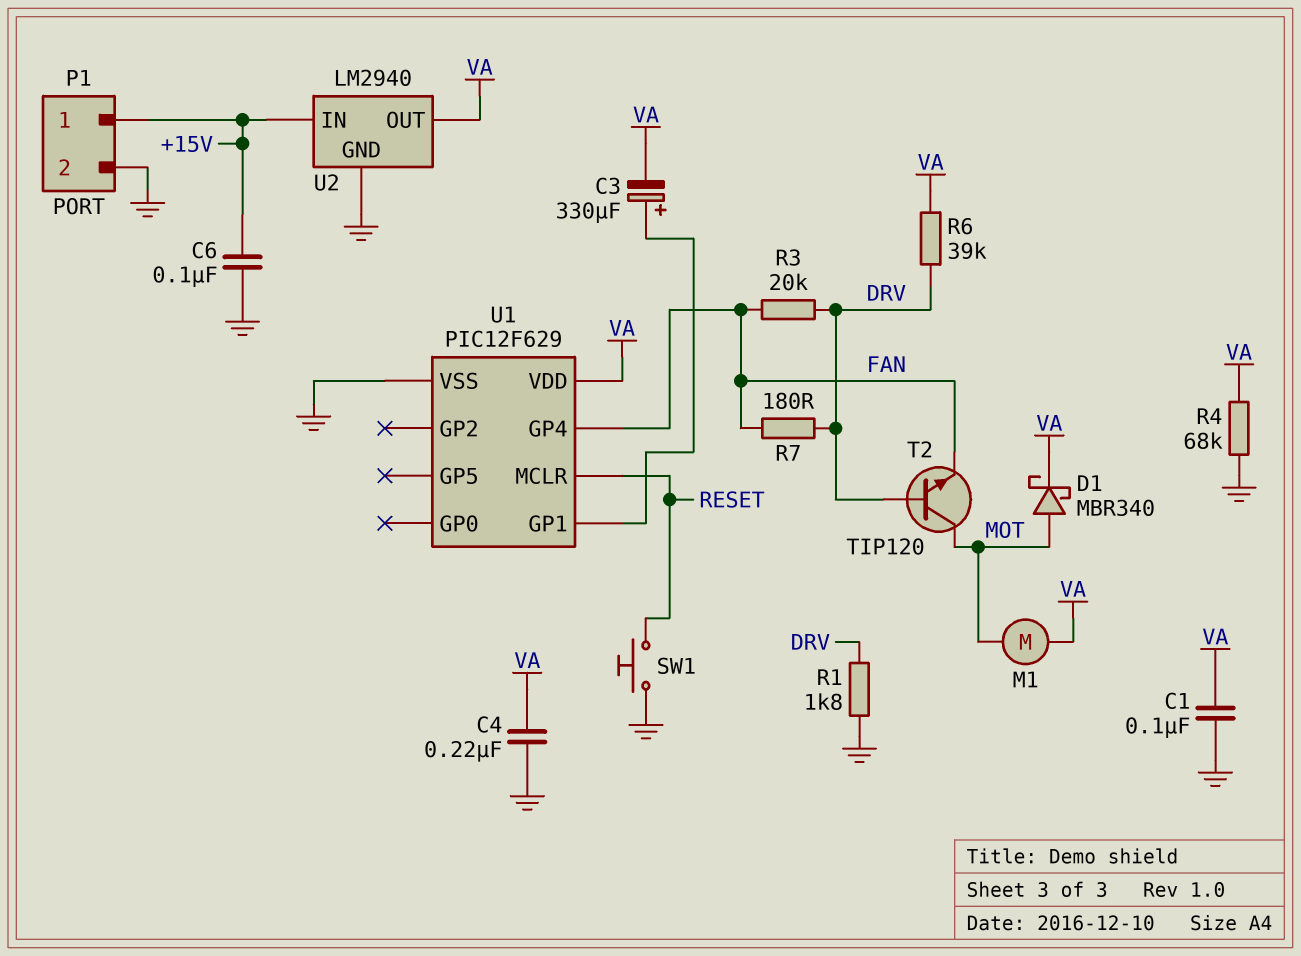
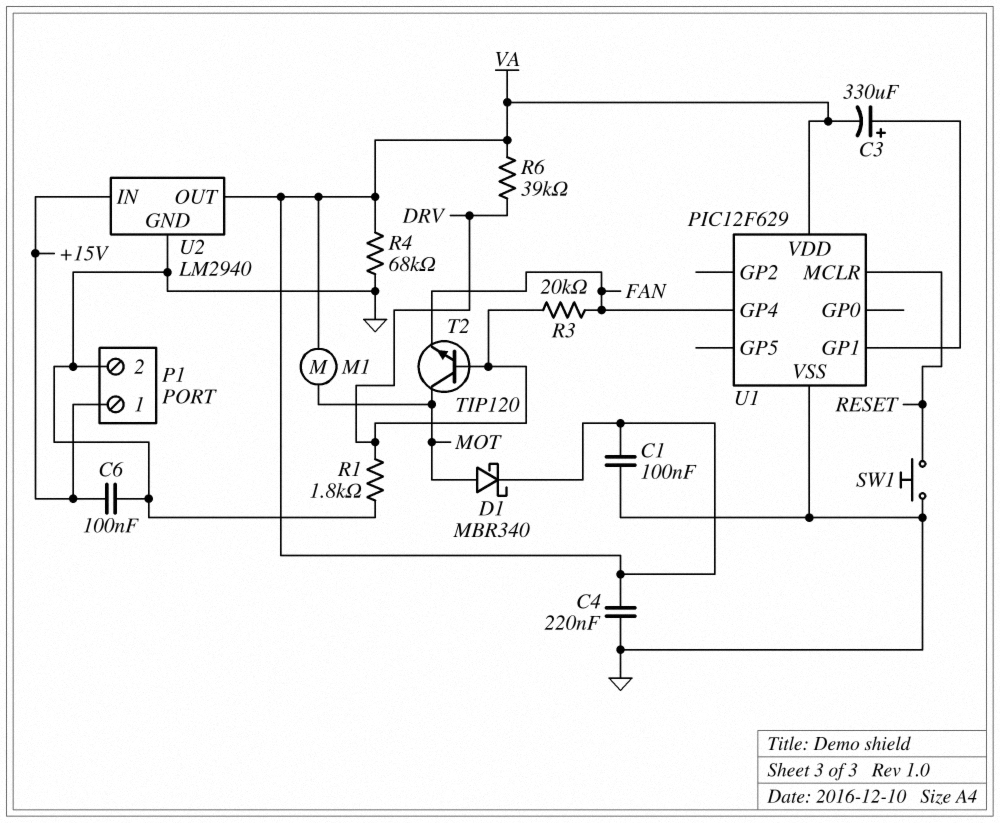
R7: 180 (DRV, FAN) -> none

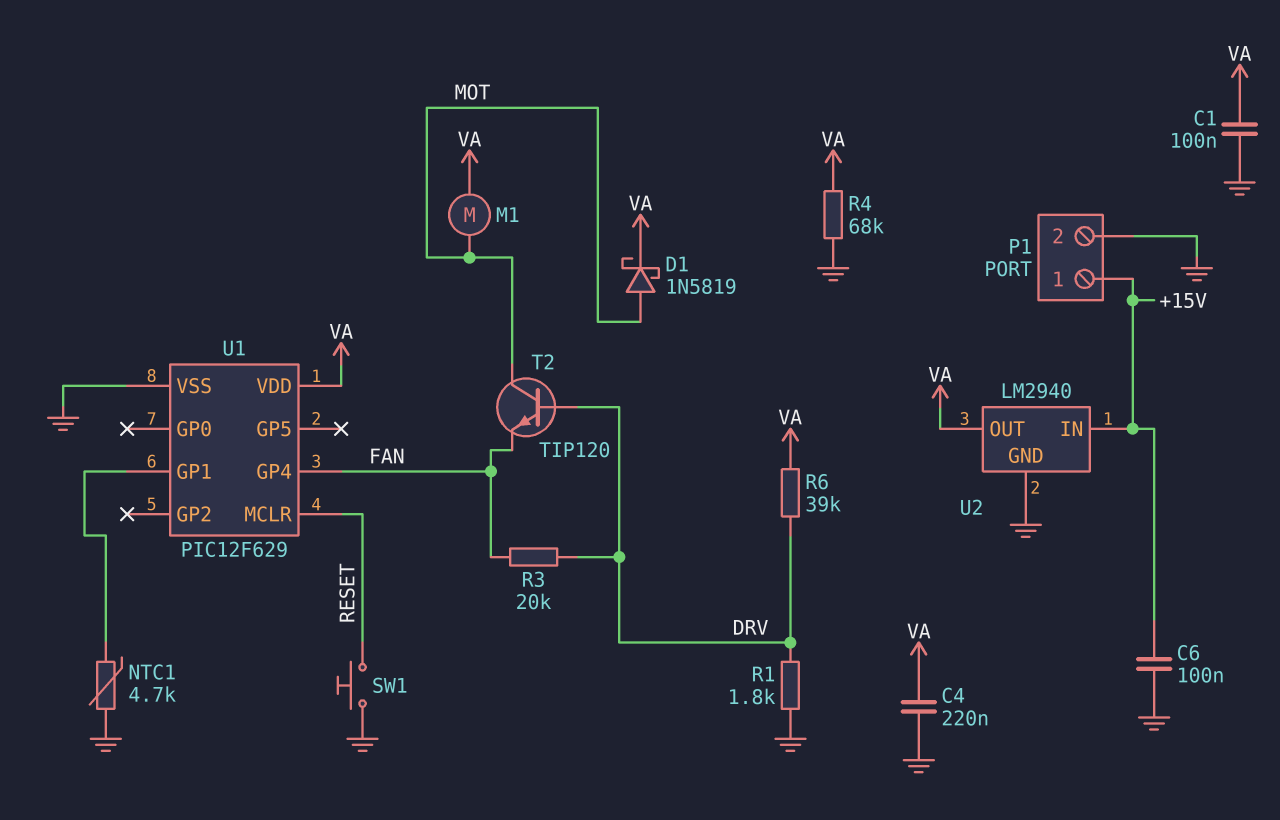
C3: 330uF (plus U1/GP1, minus VA) -> none
D1: schottky MBR340 (A MOT, K VA) -> schottky 1N5819 (A MOT, K VA)
NTC1: none -> 4.7k (GND, U1/GP1)

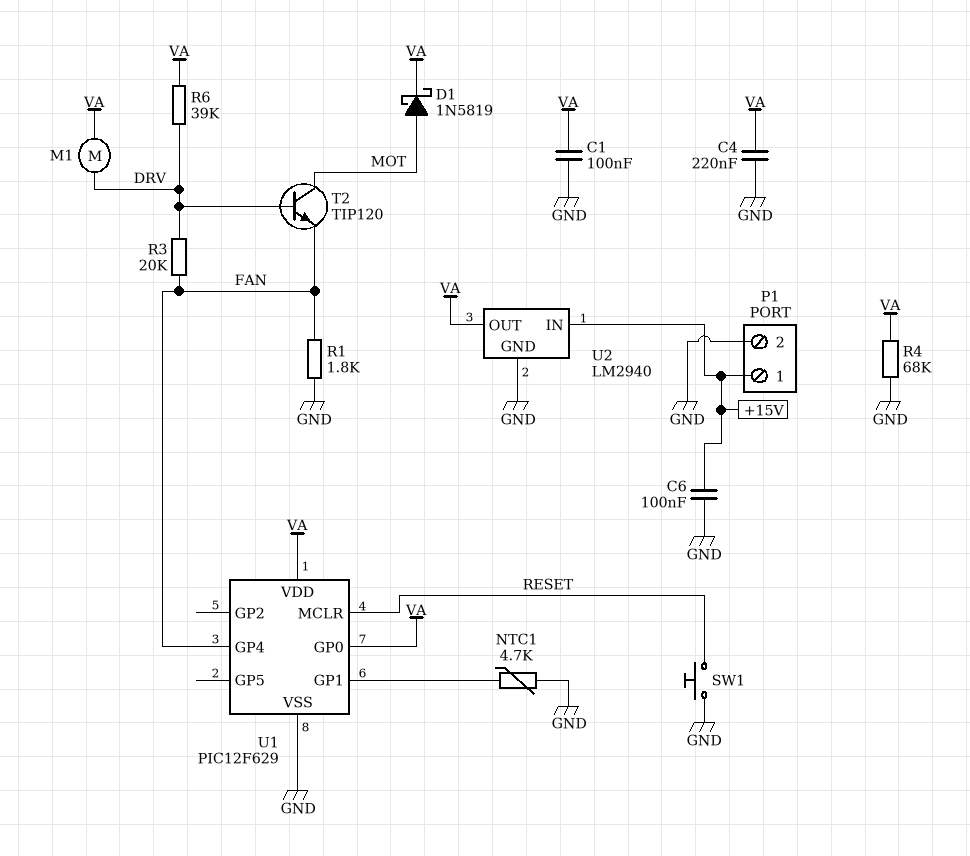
M1: motor (MOT, VA) -> motor (DRV, VA)
R1: 1.8k (DRV, GND) -> 1.8k (FAN, GND)
U1 pin GP0: none -> VA

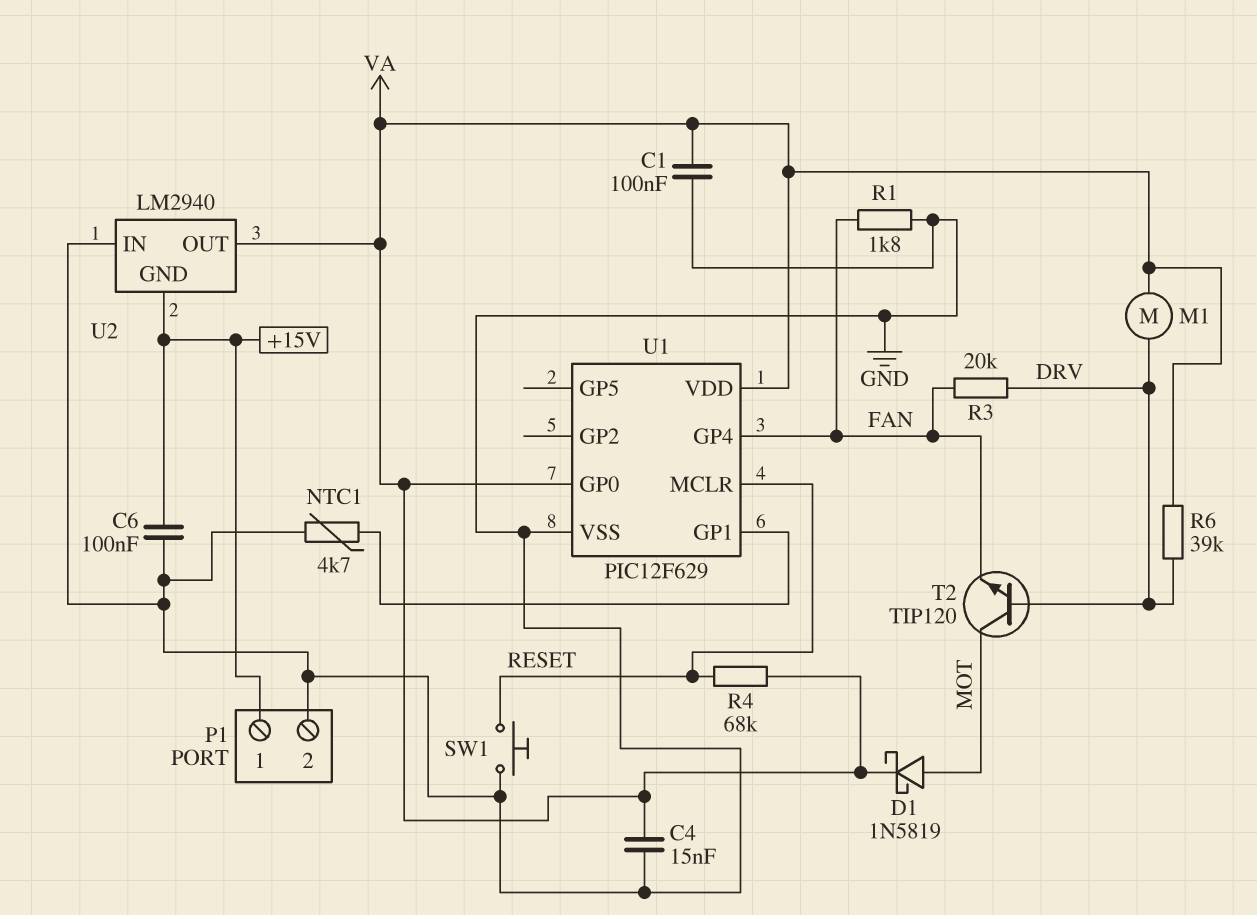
C4: 220nF (GND, VA) -> 15nF (GND, VA)
R4: 68k (GND, VA) -> 68k (RESET, VA)
U2 pin GND: GND -> +15V
U2 pin IN: +15V -> GND

